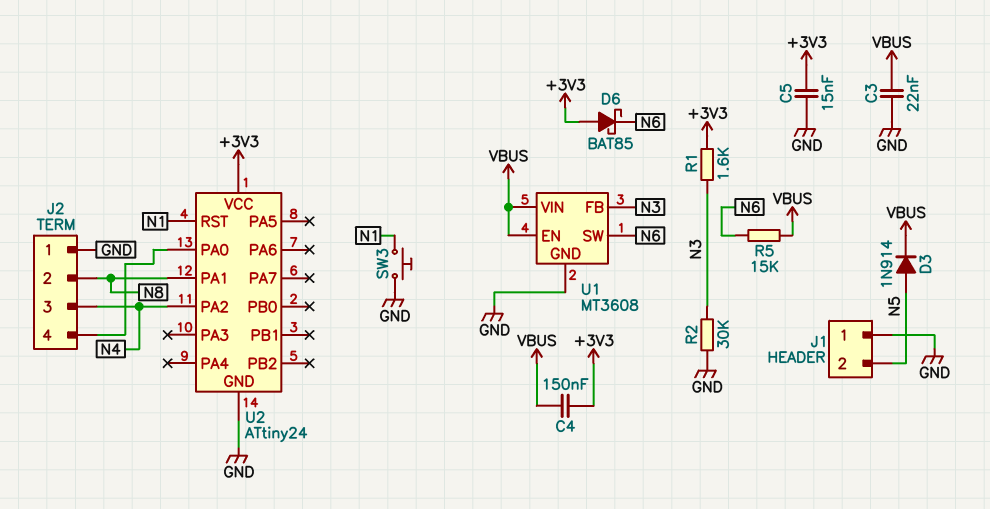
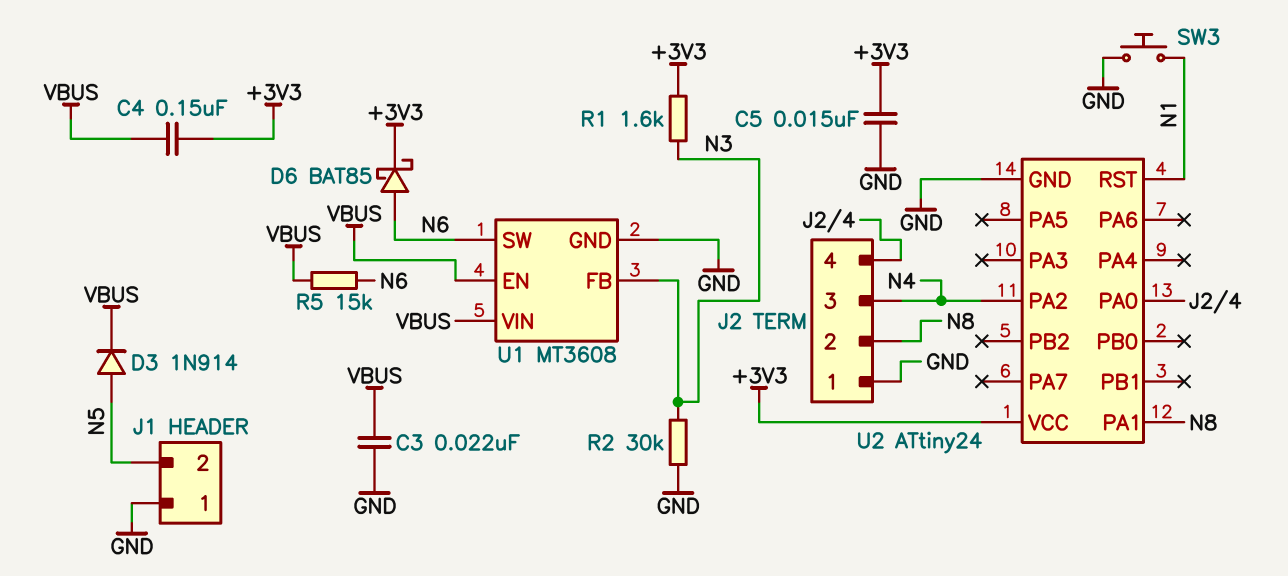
D6: schottky BAT85 (A +3V3, K N6) -> schottky BAT85 (A N6, K +3V3)

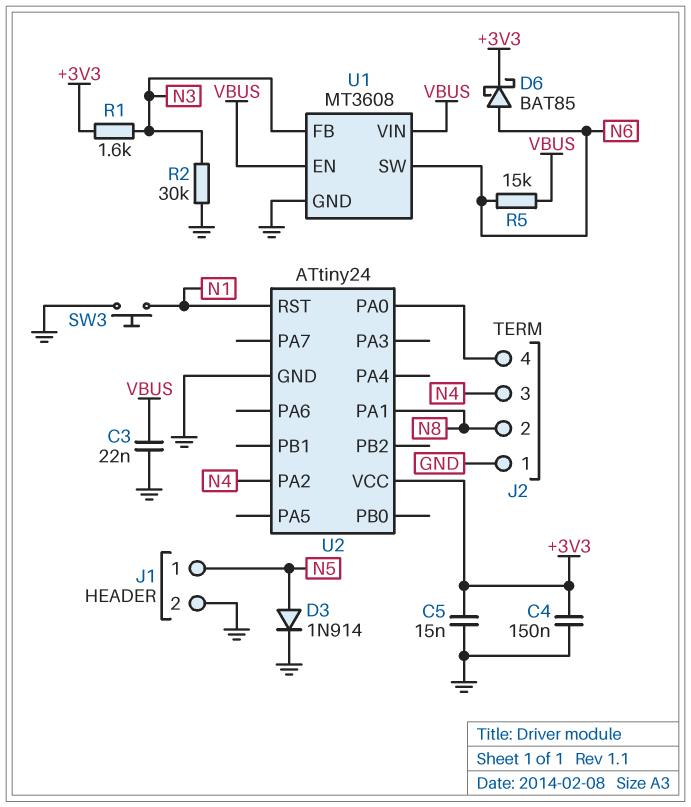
C4: 150nF (+3V3, VBUS) -> 150nF (+3V3, GND)
D3: diode 1N914 (A N5, K VBUS) -> diode 1N914 (A N5, K GND)
J1 pin 1: GND -> N5
J1 pin 2: N5 -> GND

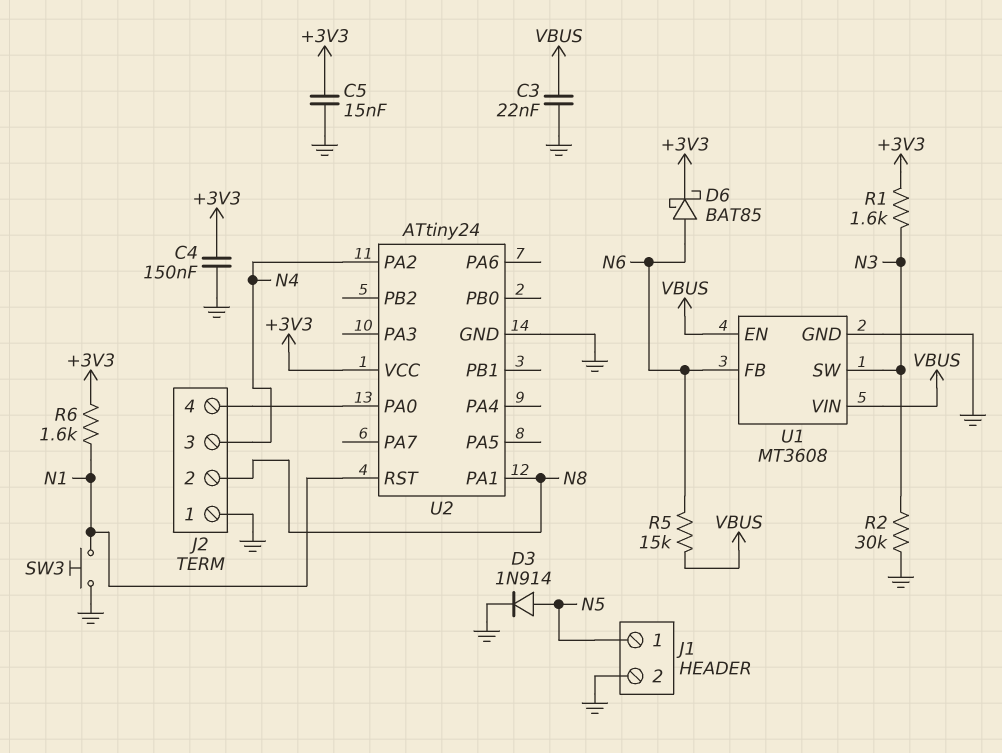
R6: none -> 1.6k (+3V3, N1)
U1 pin FB: N3 -> N6
U1 pin SW: N6 -> N3

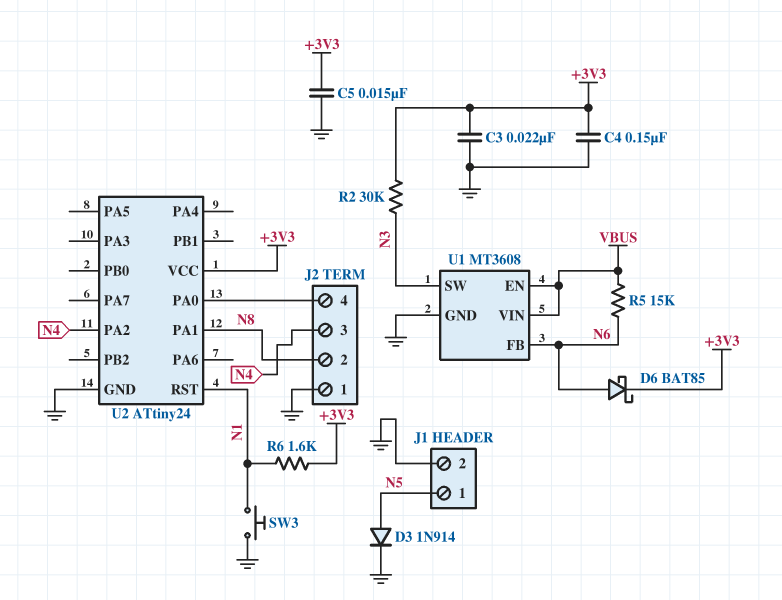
C3: 22nF (GND, VBUS) -> 22nF (+3V3, GND)
R1: 1.6k (+3V3, N3) -> none
R2: 30k (GND, N3) -> 30k (+3V3, N3)

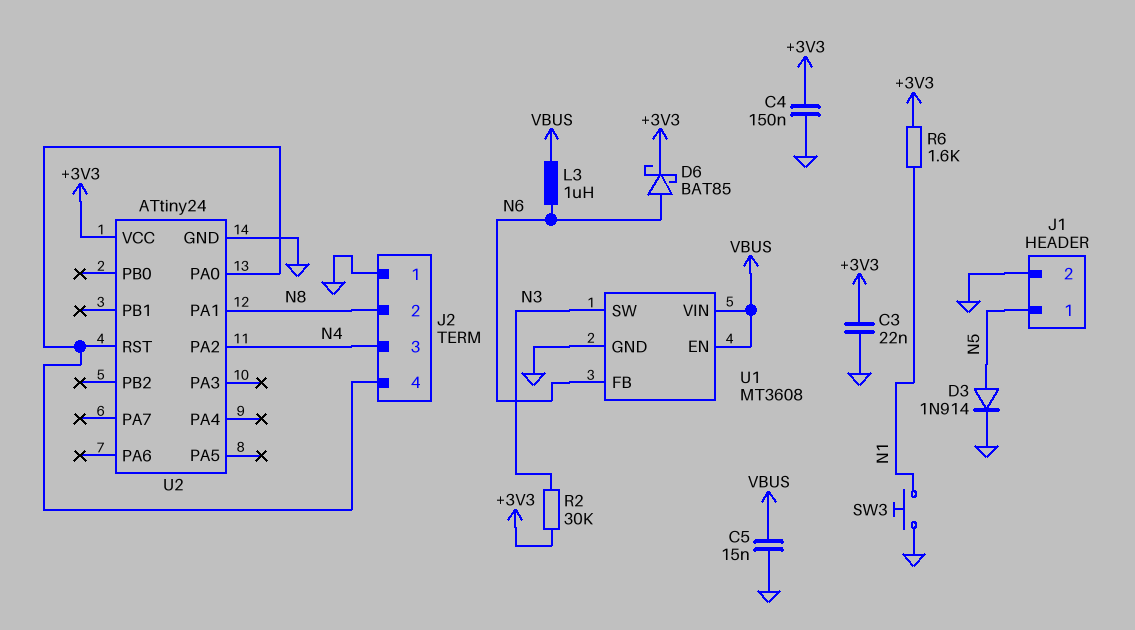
C5: 15nF (+3V3, GND) -> 15nF (GND, VBUS)
L3: none -> 1uH (N6, VBUS)
R5: 15k (N6, VBUS) -> none
U2 pin RST: N1 -> J2/4

